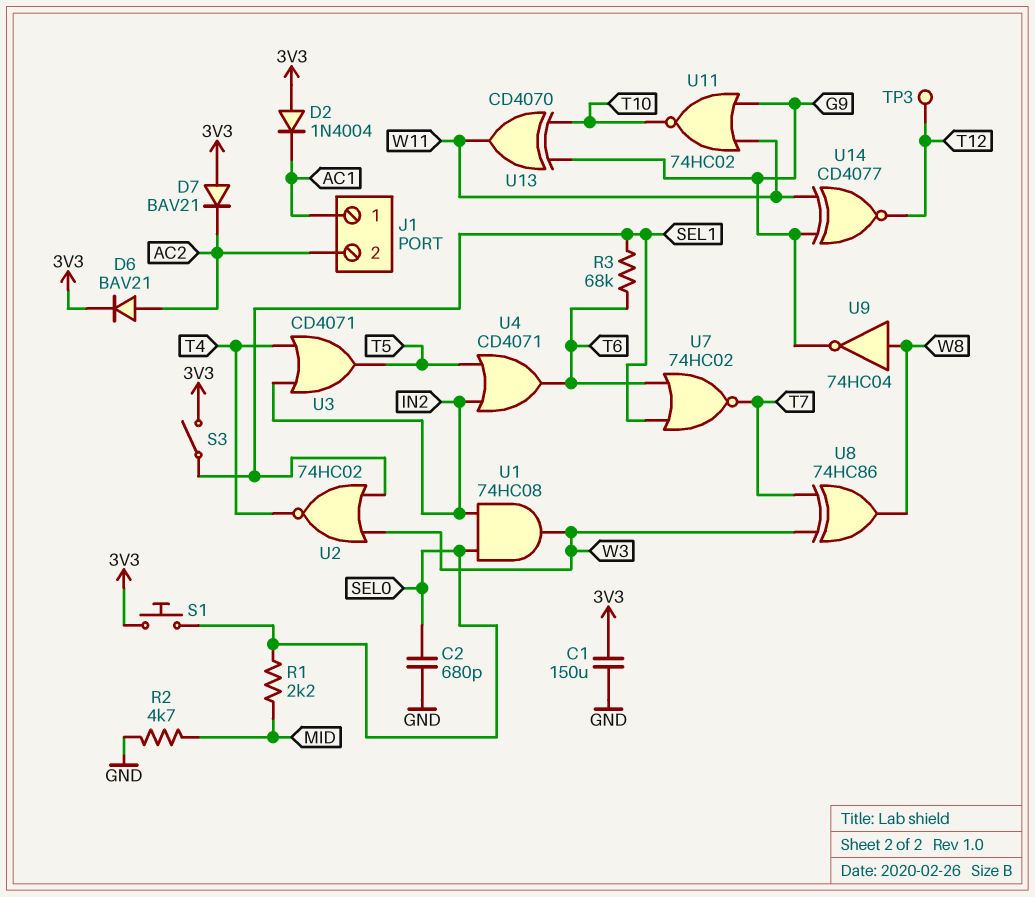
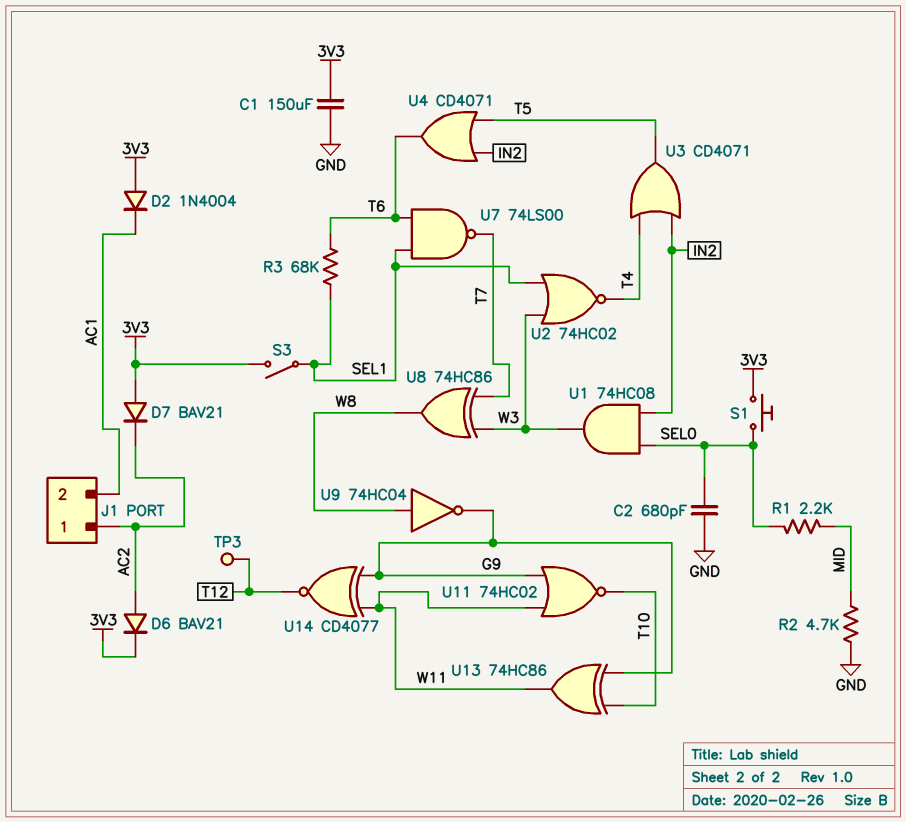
J1 pin 1: AC1 -> AC2
J1 pin 2: AC2 -> AC1
U7: NOR 74HC02 (in SEL1, in T6, out T7) -> NAND 74LS00 (in SEL1, in T6, out T7)
U13: XOR CD4070 (in G9, in T10, out W11) -> XOR 74HC86 (in G9, in T10, out W11)

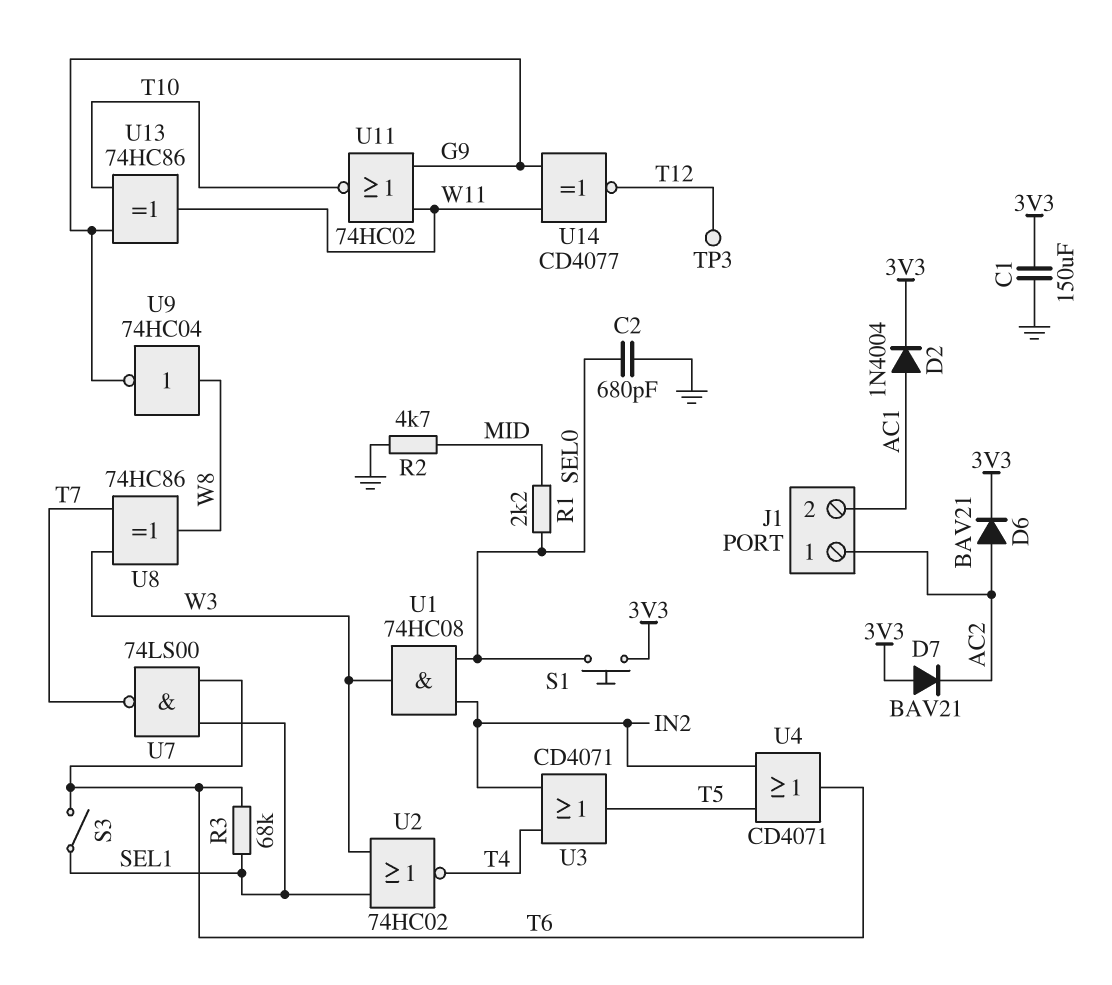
D2: diode 1N4004 (A 3V3, K AC1) -> diode 1N4004 (A AC1, K 3V3)
S3: switch (3V3, SEL1) -> switch (SEL1, T6)

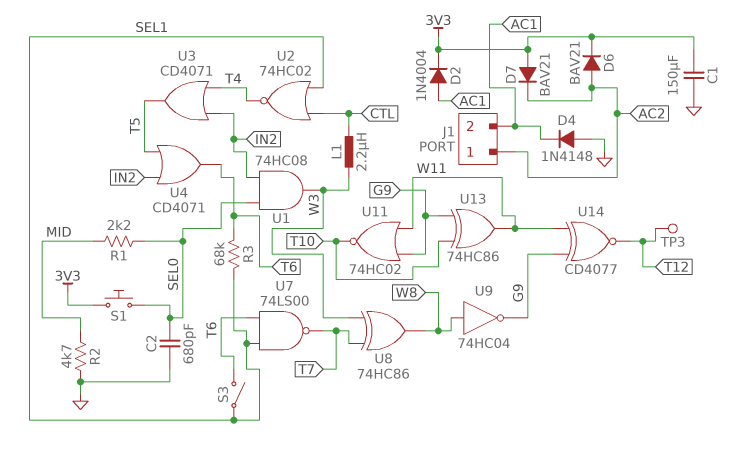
D4: none -> diode 1N4148 (A GND, K AC1)
L1: none -> 2.2uH (CTL, W3)
U2: NOR 74HC02 (in SEL1, in W3, out T4) -> NOR 74HC02 (in CTL, in SEL1, out T4)

